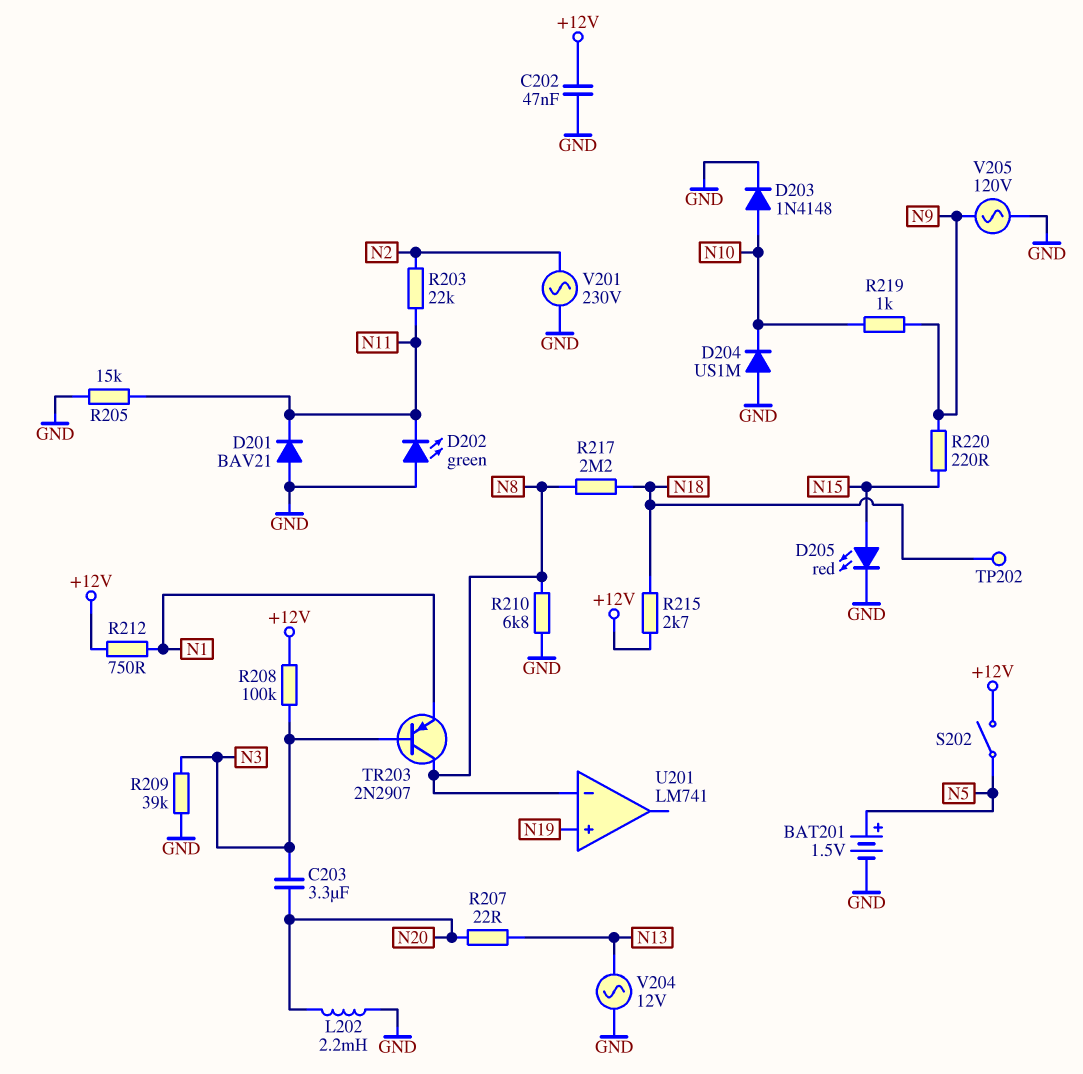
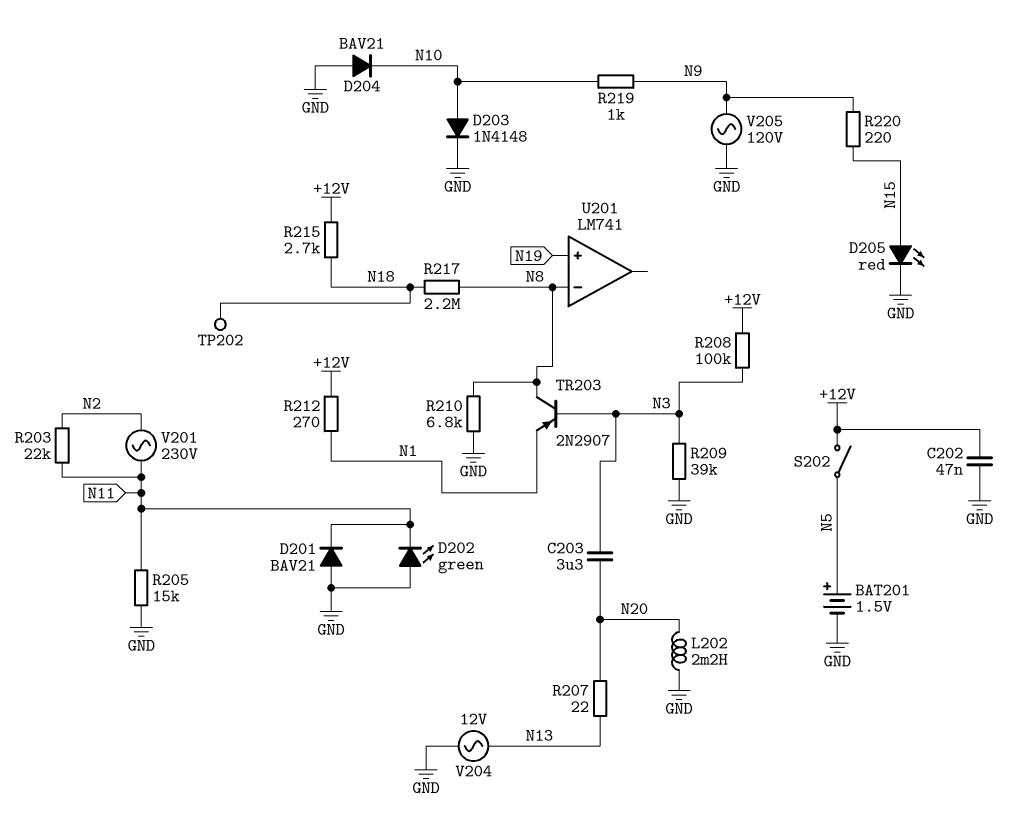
D204: diode US1M (A GND, K N10) -> diode BAV21 (A GND, K N10)
R212: 750 (+12V, N1) -> 270 (+12V, N1)
V201: AC 230V (GND, N2) -> AC 230V (N2, N11)

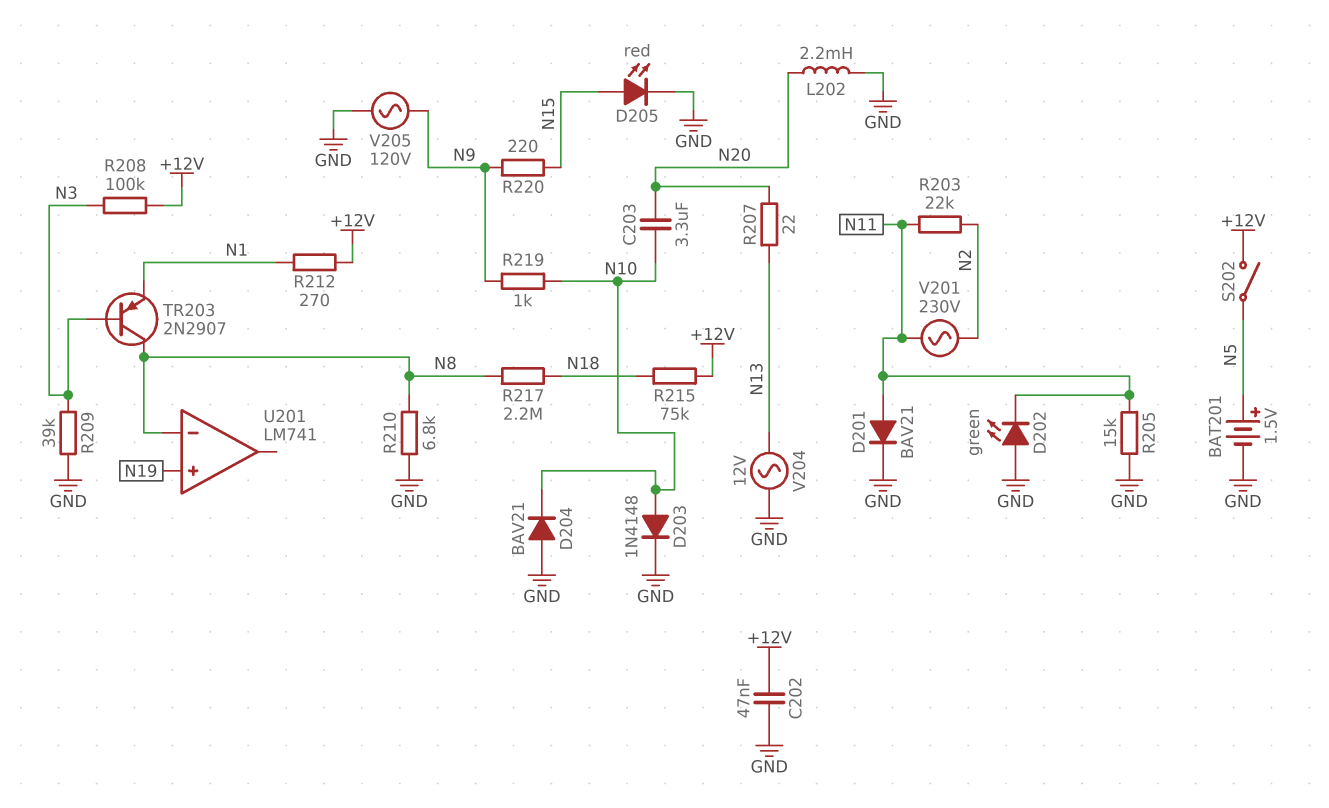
C203: 3.3uF (N3, N20) -> 3.3uF (N10, N20)
D201: diode BAV21 (A GND, K N11) -> diode BAV21 (A N11, K GND)
R215: 2.7k (+12V, N18) -> 75k (+12V, N18)
TP202: test point (N18) -> none

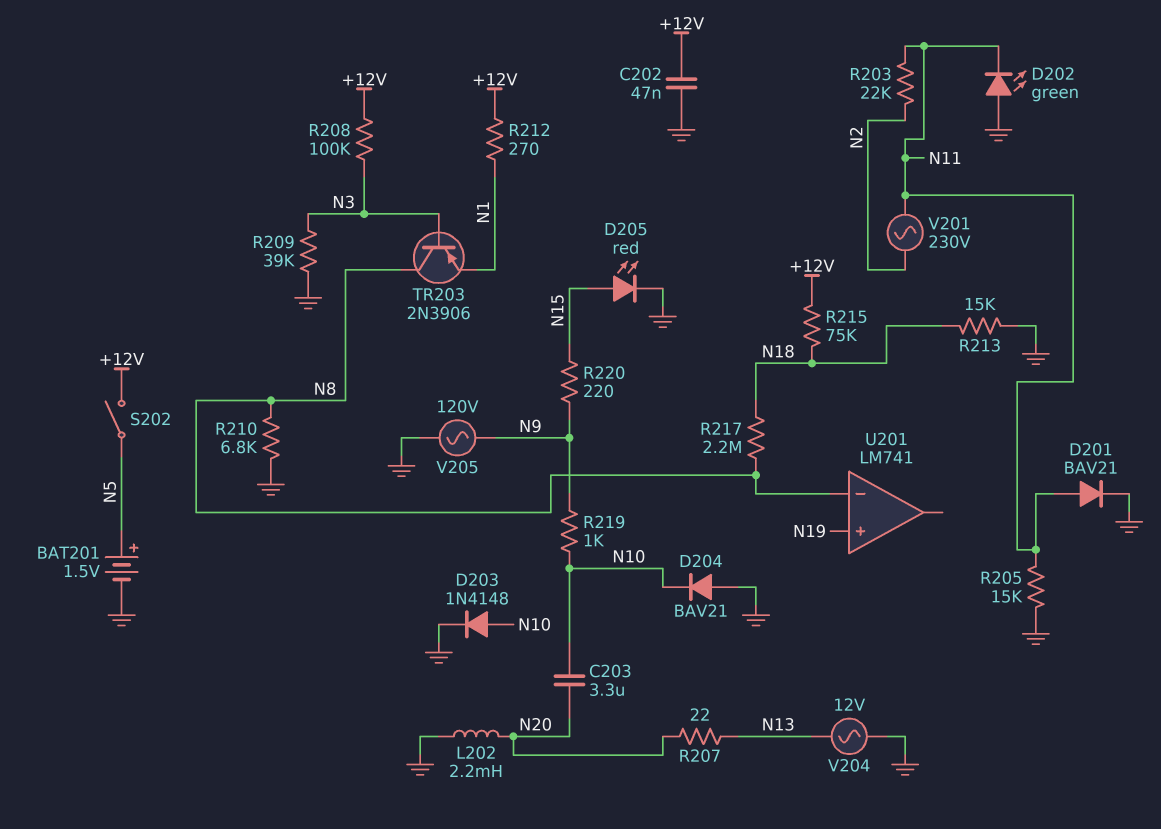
R213: none -> 15k (GND, N18)
TR203: PNP 2N2907 (B N3, C N8, E N1) -> PNP 2N3906 (B N3, C N8, E N1)

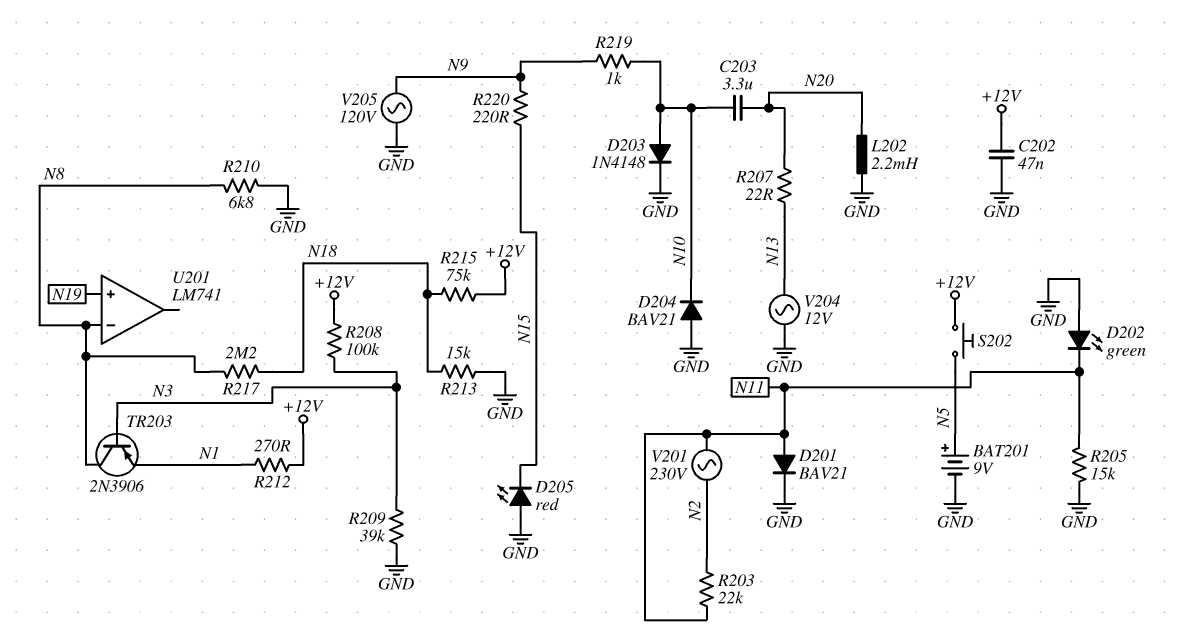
BAT201: 1.5V (plus N5, minus GND) -> 9V (plus N5, minus GND)
D205: LED red (A N15, K GND) -> LED red (A GND, K N15)
S202: switch (+12V, N5) -> button (+12V, N5)

